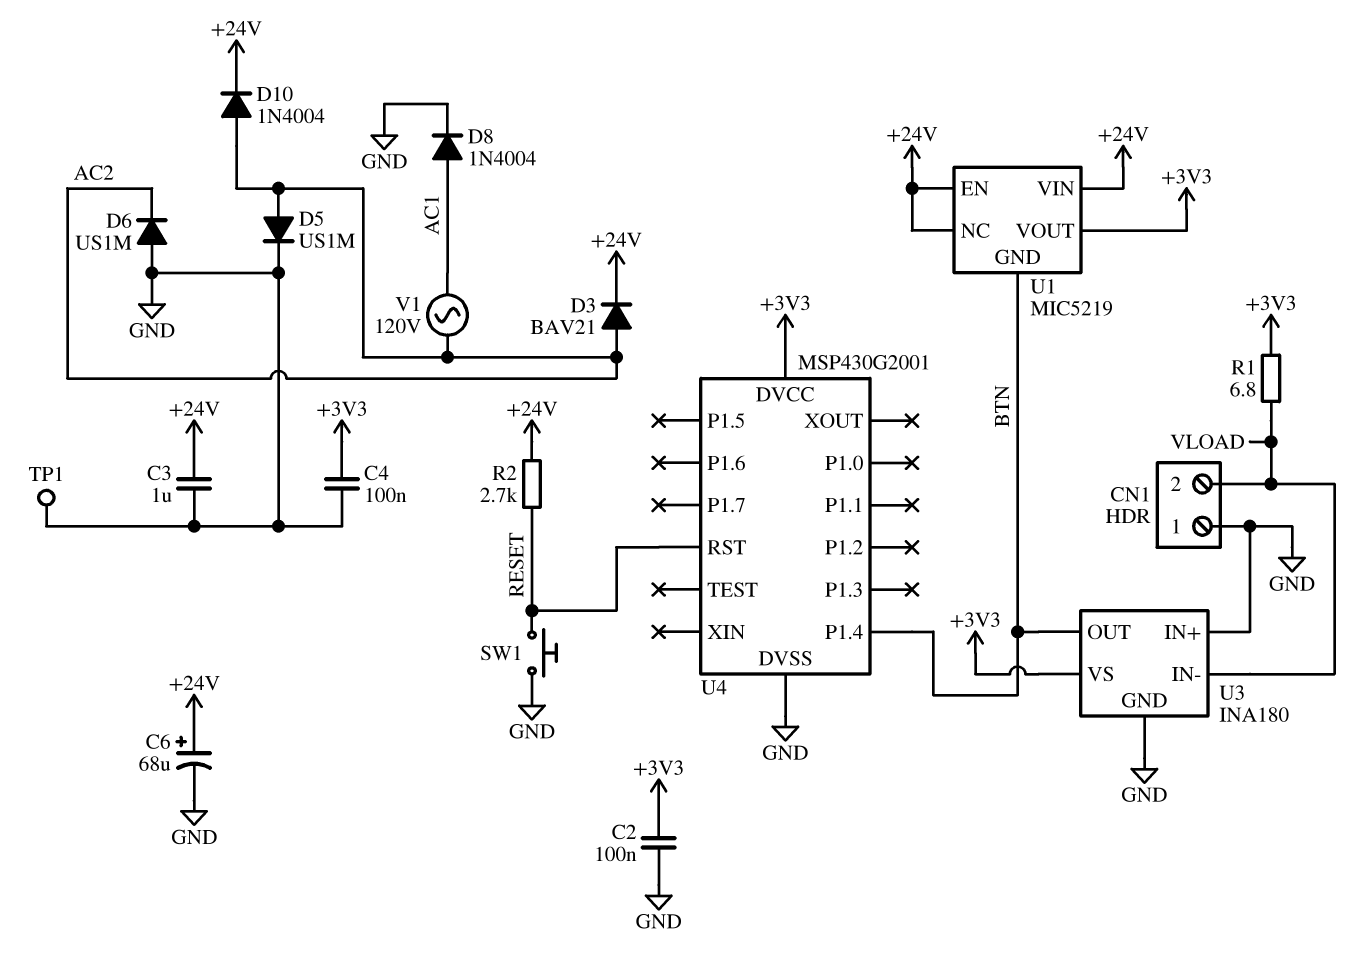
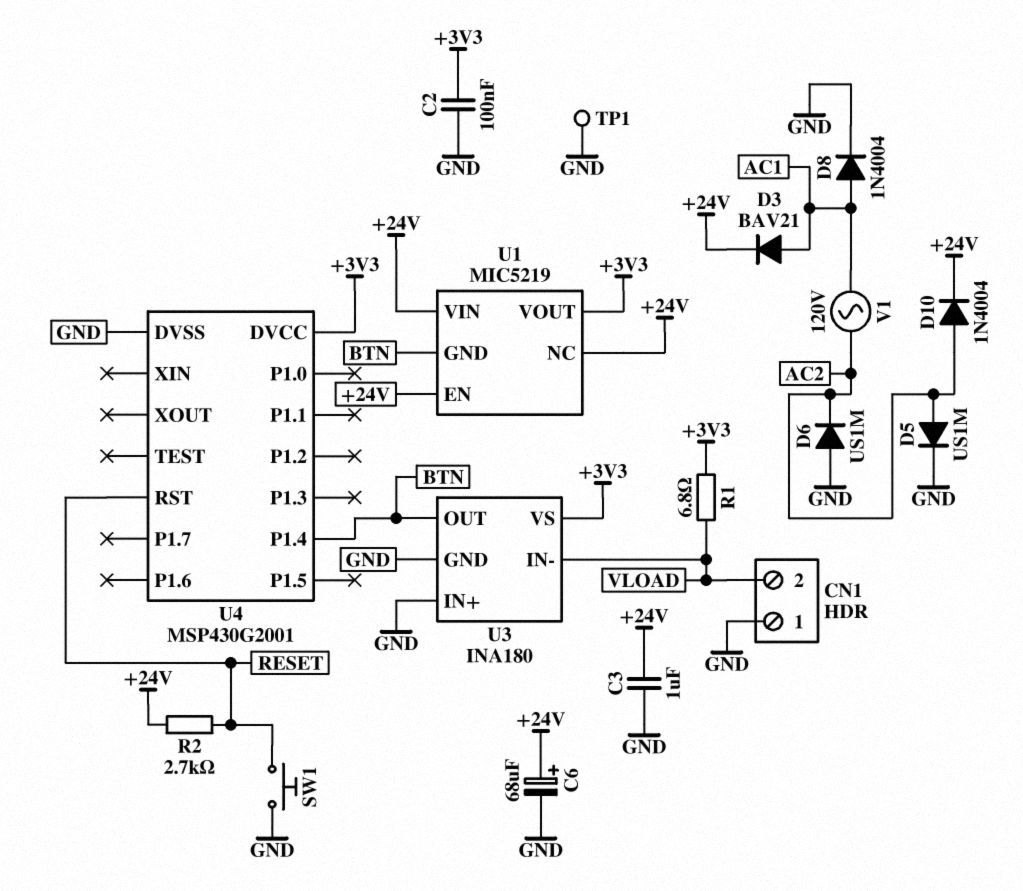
C4: 100nF (+3V3, GND) -> none
D3: diode BAV21 (A AC2, K +24V) -> diode BAV21 (A AC1, K +24V)

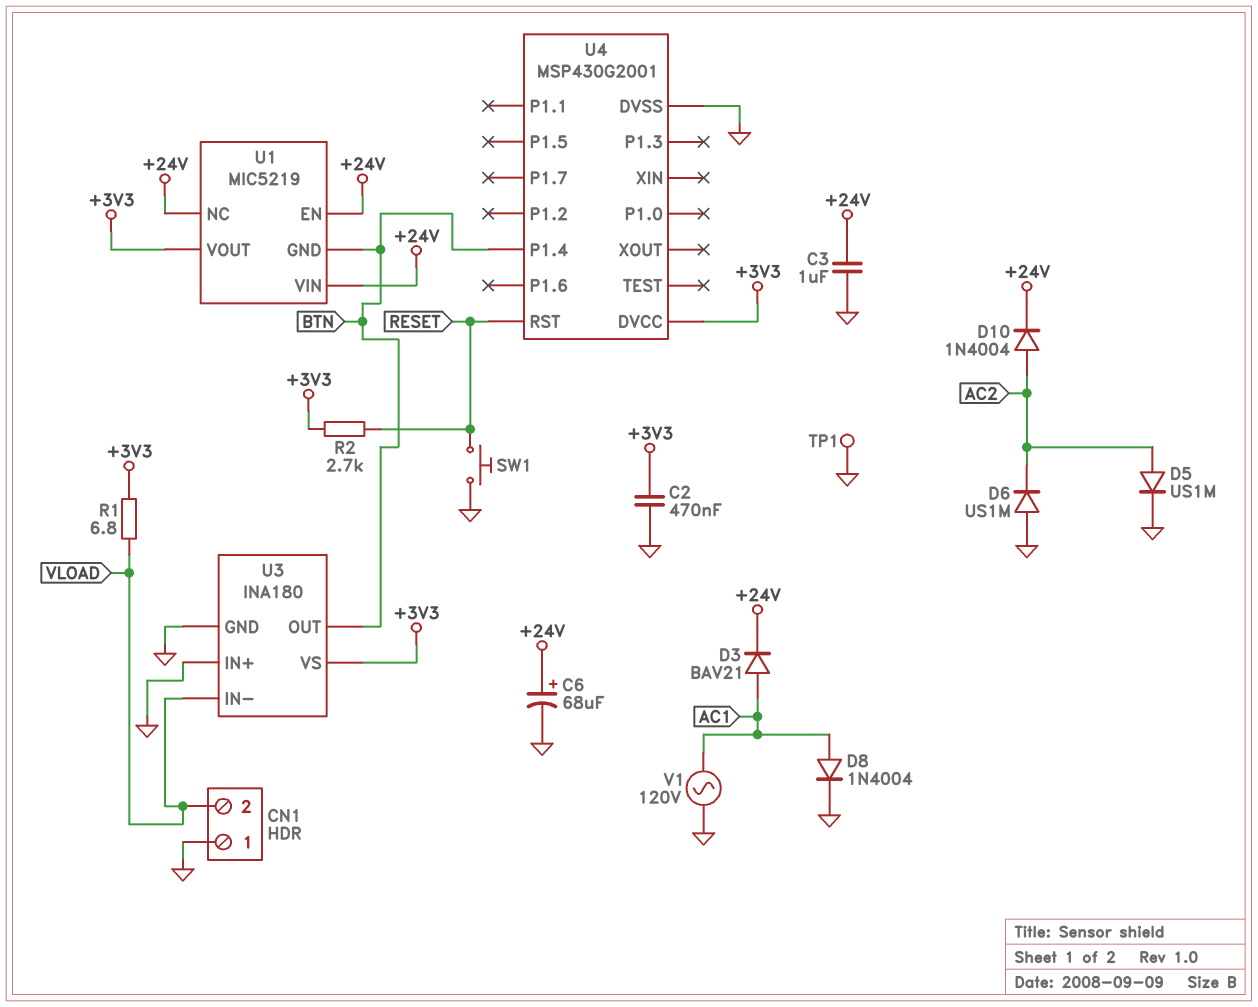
C2: 100nF (+3V3, GND) -> 470nF (+3V3, GND)
R2: 2.7k (+24V, RESET) -> 2.7k (+3V3, RESET)
V1: AC 120V (AC1, AC2) -> AC 120V (AC1, GND)

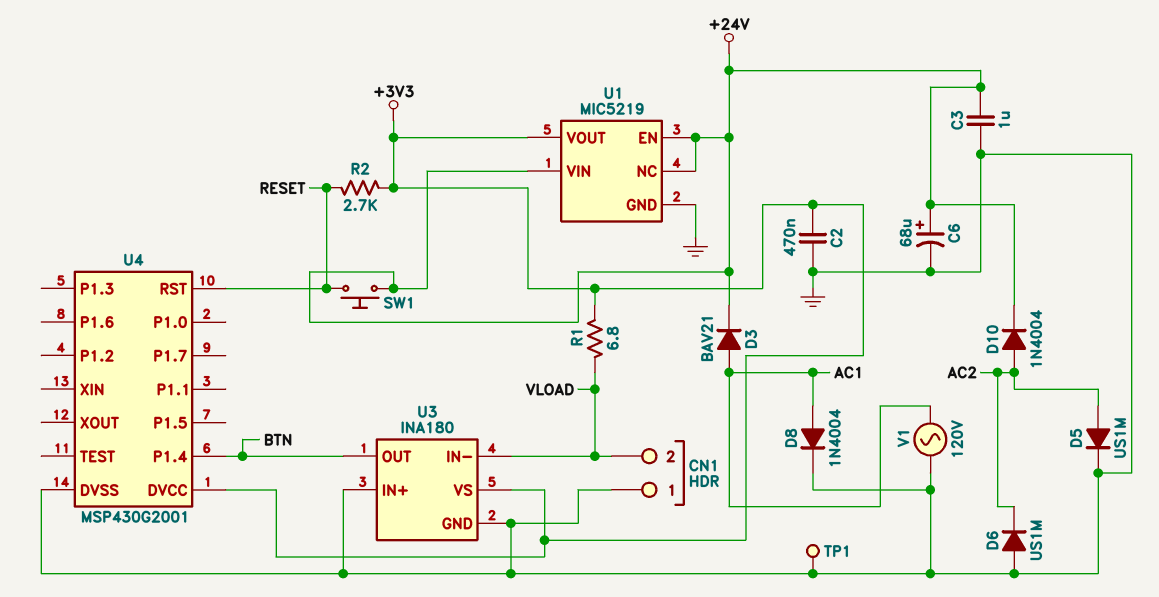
SW1: button (GND, RESET) -> button (+24V, RESET)
U1 pin GND: BTN -> GND

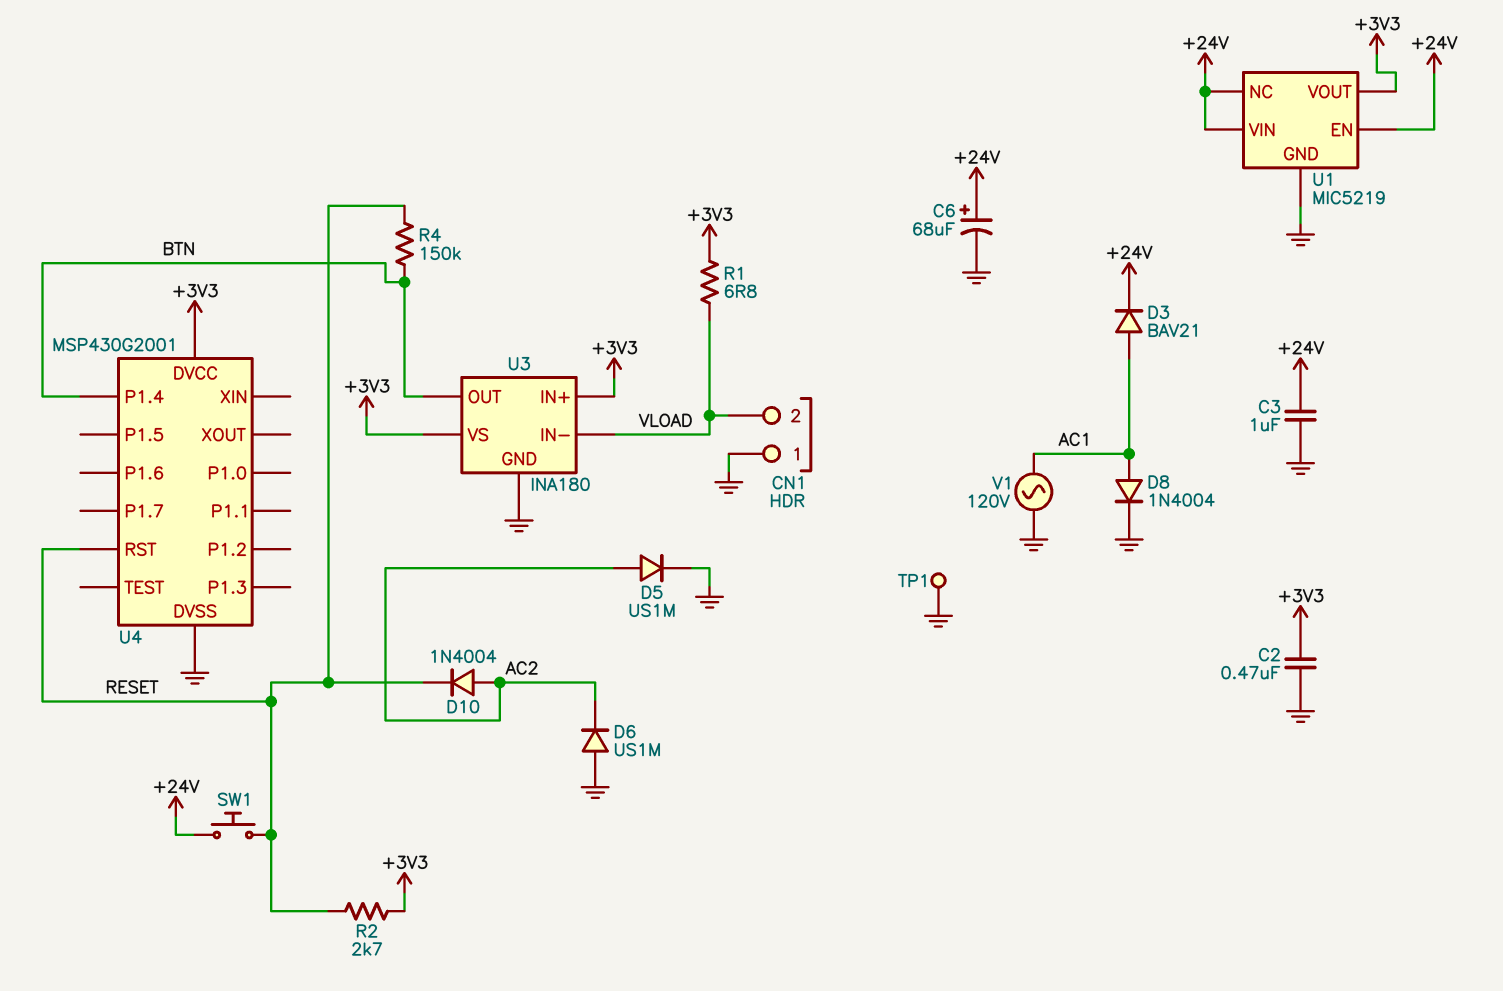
D10: diode 1N4004 (A AC2, K +24V) -> diode 1N4004 (A AC2, K RESET)
R4: none -> 150k (BTN, RESET)
U3 pin IN+: GND -> +3V3

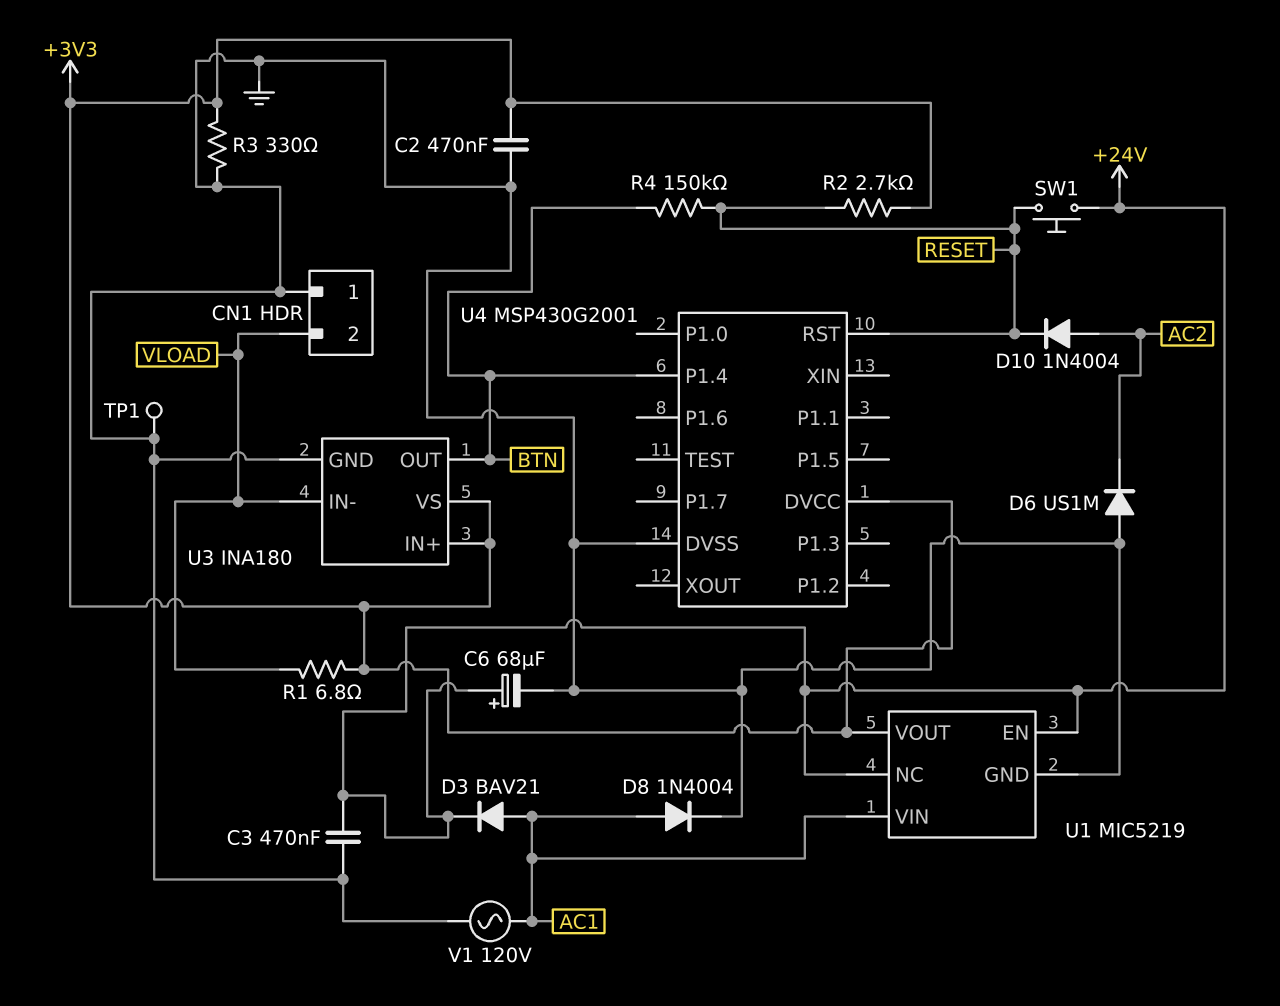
C3: 1uF (+24V, GND) -> 470nF (+24V, GND)
D5: diode US1M (A AC2, K GND) -> none
R3: none -> 330 (+3V3, GND)
U1 pin VIN: +24V -> AC1

